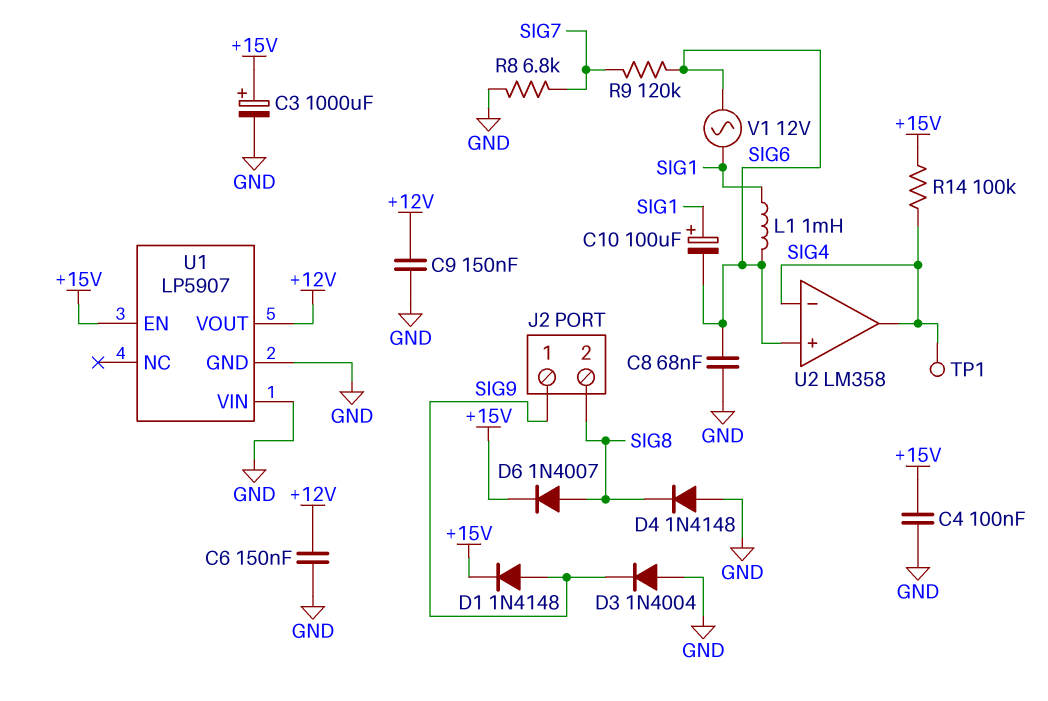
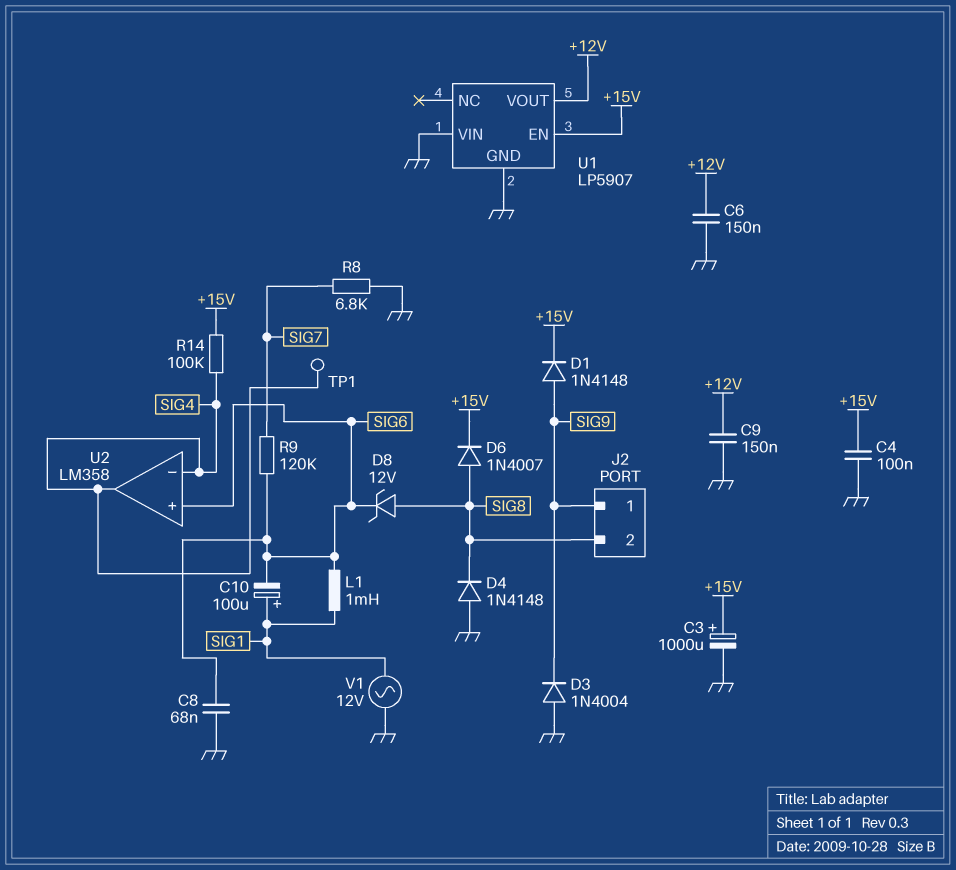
D8: none -> zener 12V (A SIG8, K SIG6)
V1: AC 12V (SIG1, SIG6) -> AC 12V (GND, SIG1)

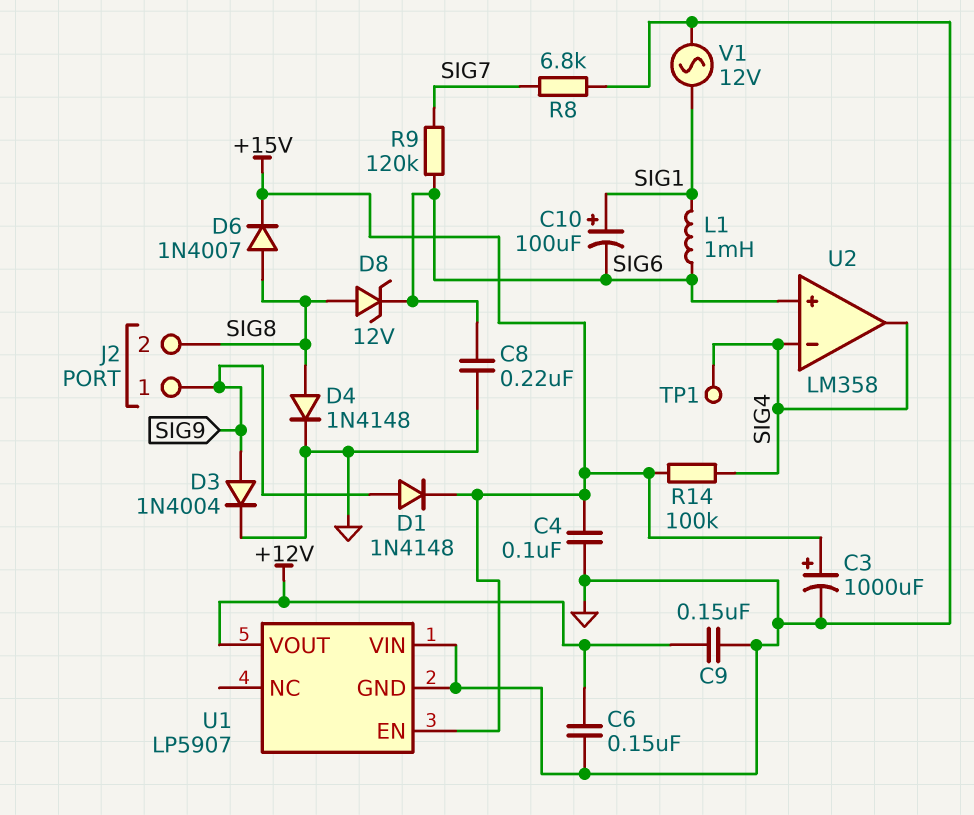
C8: 68nF (GND, SIG6) -> 220nF (GND, SIG6)
D3: diode 1N4004 (A GND, K SIG9) -> diode 1N4004 (A SIG9, K GND)
D4: diode 1N4148 (A GND, K SIG8) -> diode 1N4148 (A SIG8, K GND)

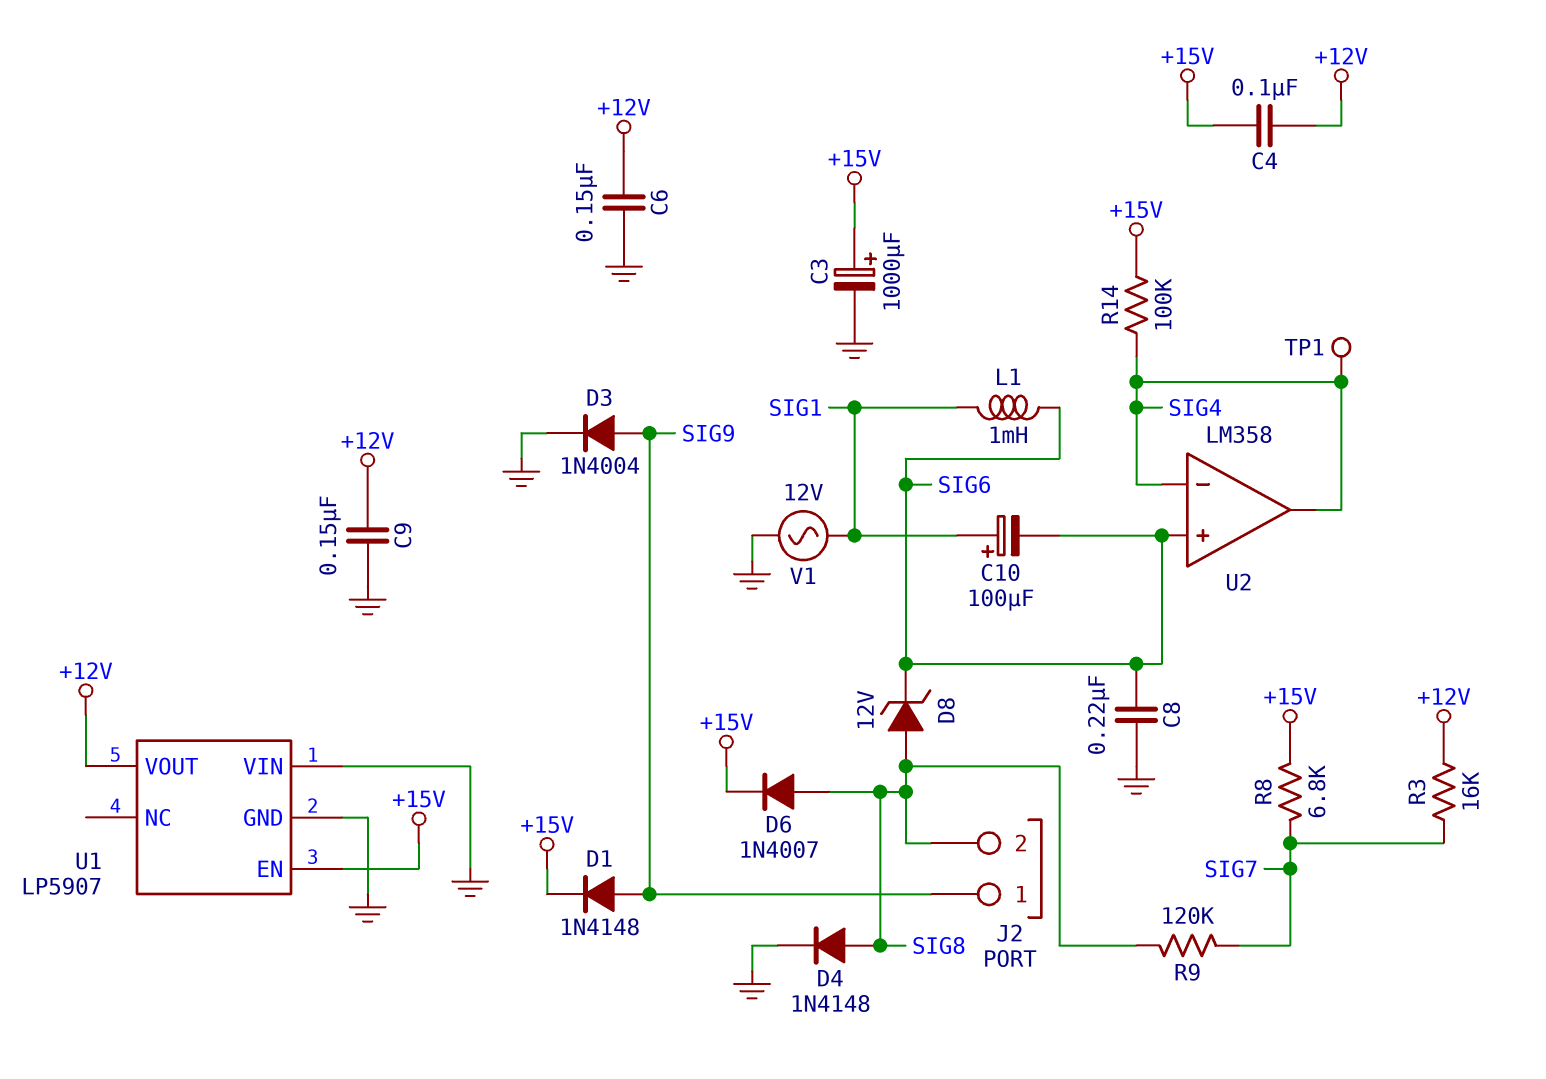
C4: 100nF (+15V, GND) -> 100nF (+12V, +15V)
R3: none -> 16k (+12V, SIG7)
R8: 6.8k (GND, SIG7) -> 6.8k (+15V, SIG7)
R9: 120k (SIG6, SIG7) -> 120k (SIG7, SIG8)

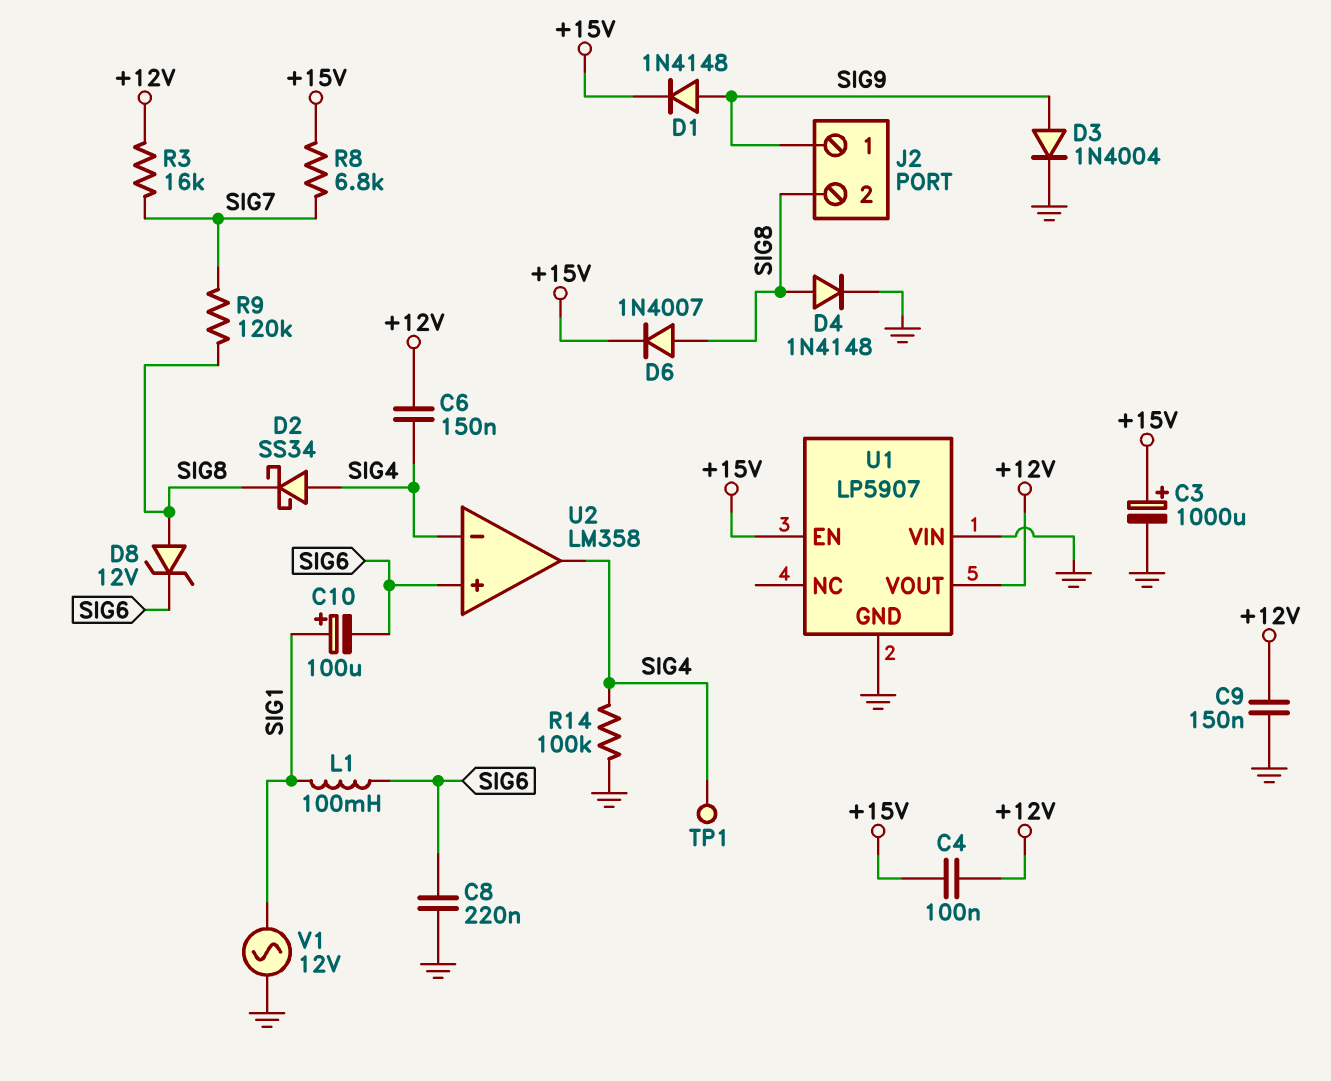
C6: 150nF (+12V, GND) -> 150nF (+12V, SIG4)
D2: none -> schottky SS34 (A SIG4, K SIG8)
L1: 1mH (SIG1, SIG6) -> 100mH (SIG1, SIG6)
R14: 100k (+15V, SIG4) -> 100k (GND, SIG4)

